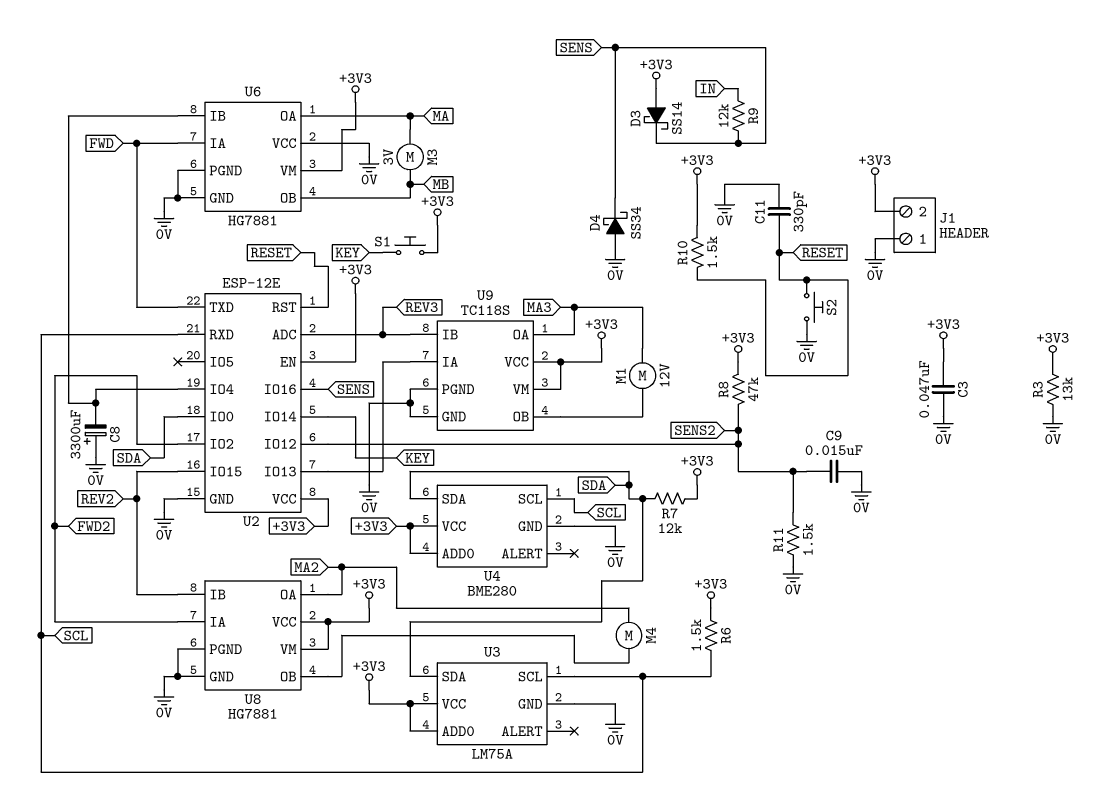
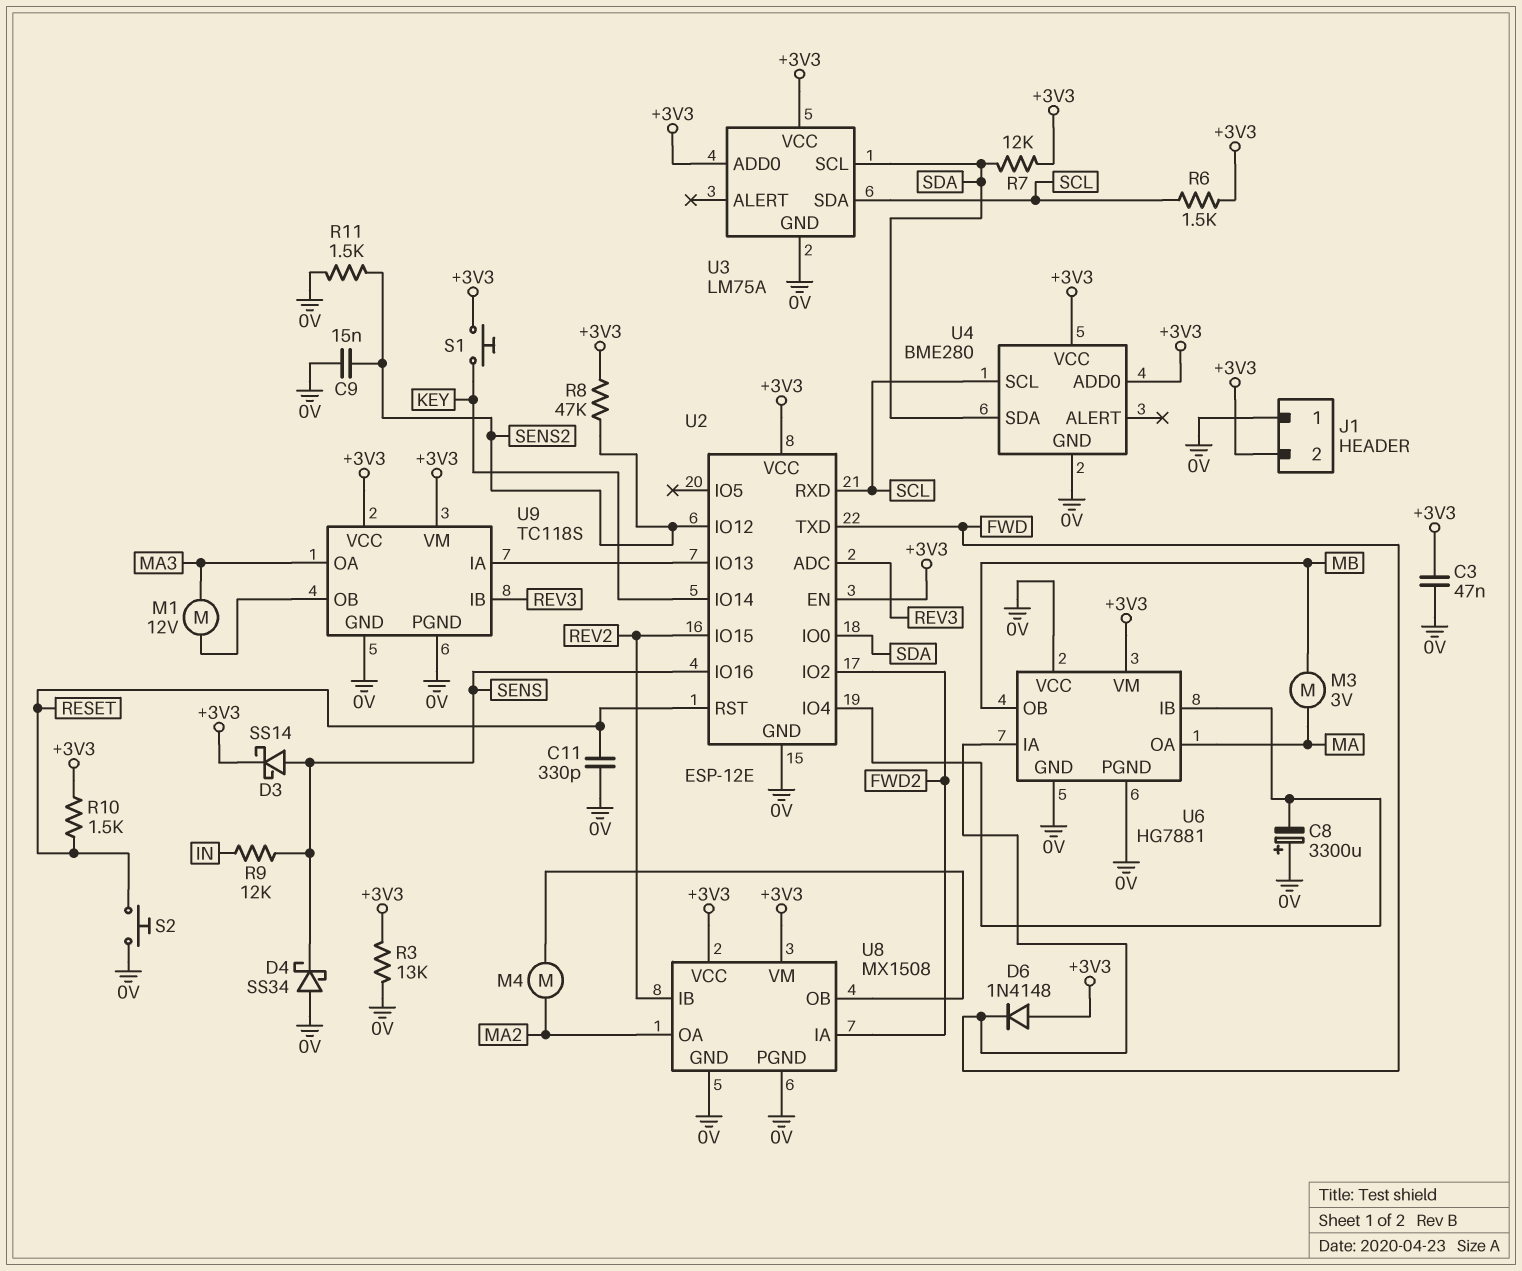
D3: schottky SS14 (A +3V3, K SENS) -> schottky SS14 (A SENS, K +3V3)
D6: none -> diode 1N4148 (A +3V3, K FWD)
U3 pin SCL: SCL -> SDA
U3 pin SDA: SDA -> SCL
U8: HG7881 -> MX1508

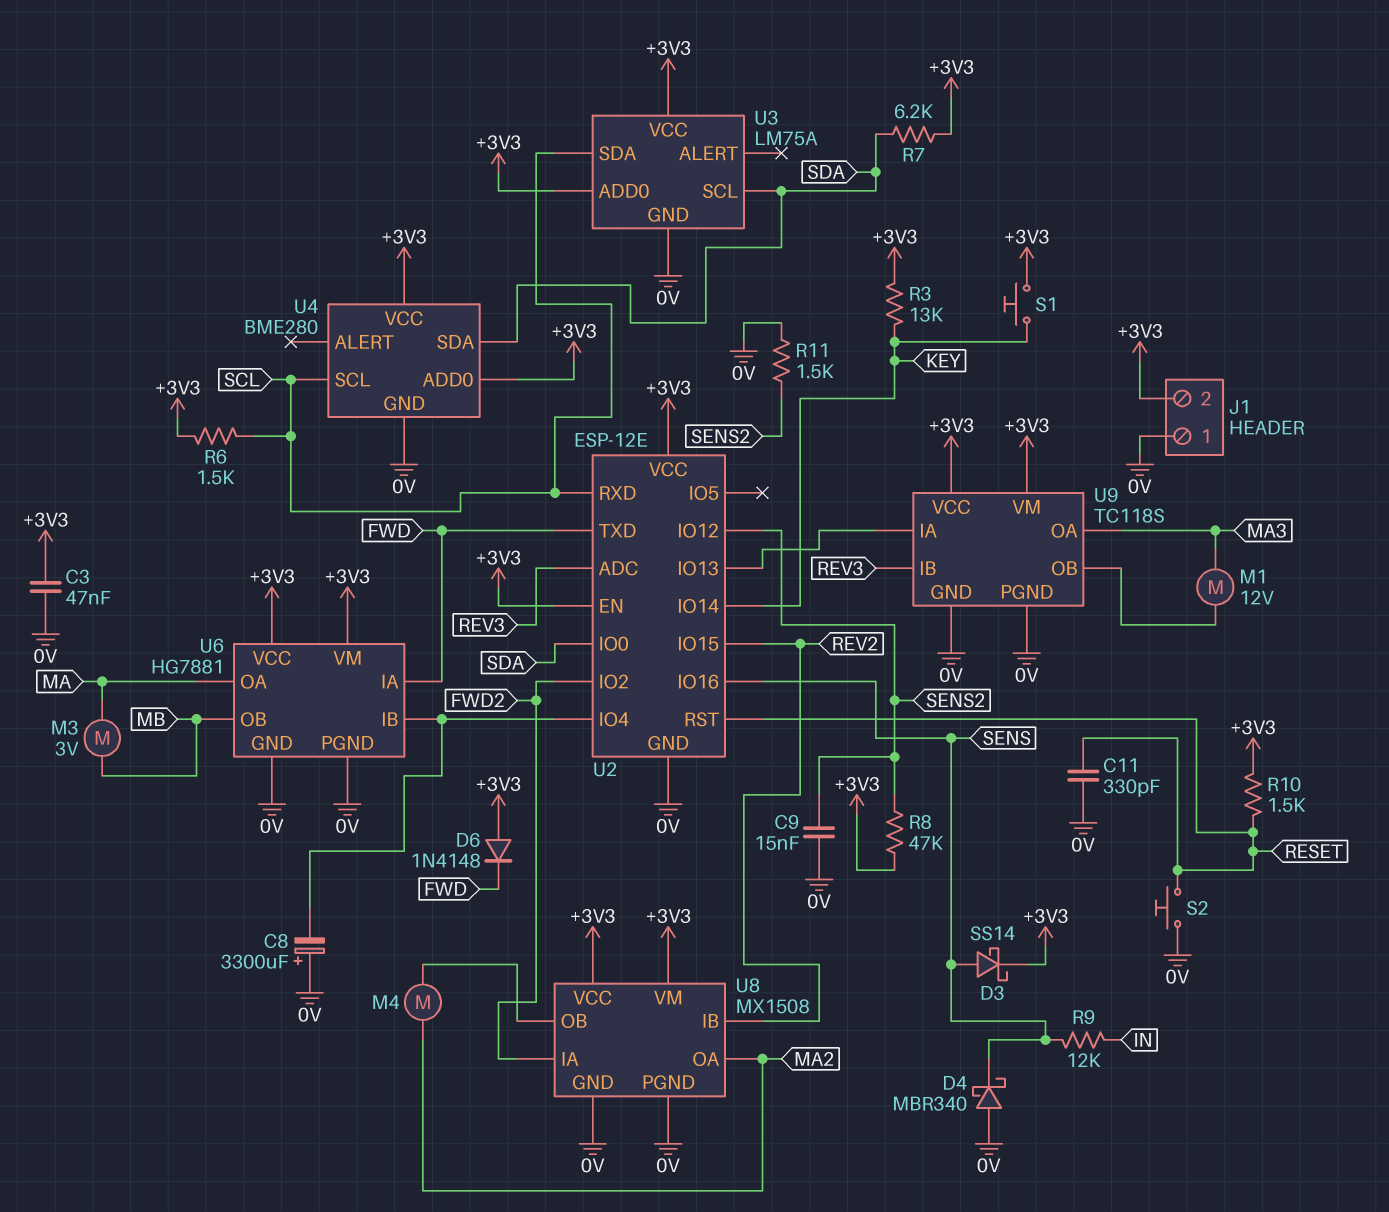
D4: schottky SS34 (A 0V, K SENS) -> schottky MBR340 (A 0V, K SENS)
R3: 13k (+3V3, 0V) -> 13k (+3V3, KEY)
R7: 12k (+3V3, SDA) -> 6.2k (+3V3, SDA)
U6 pin VCC: 0V -> +3V3

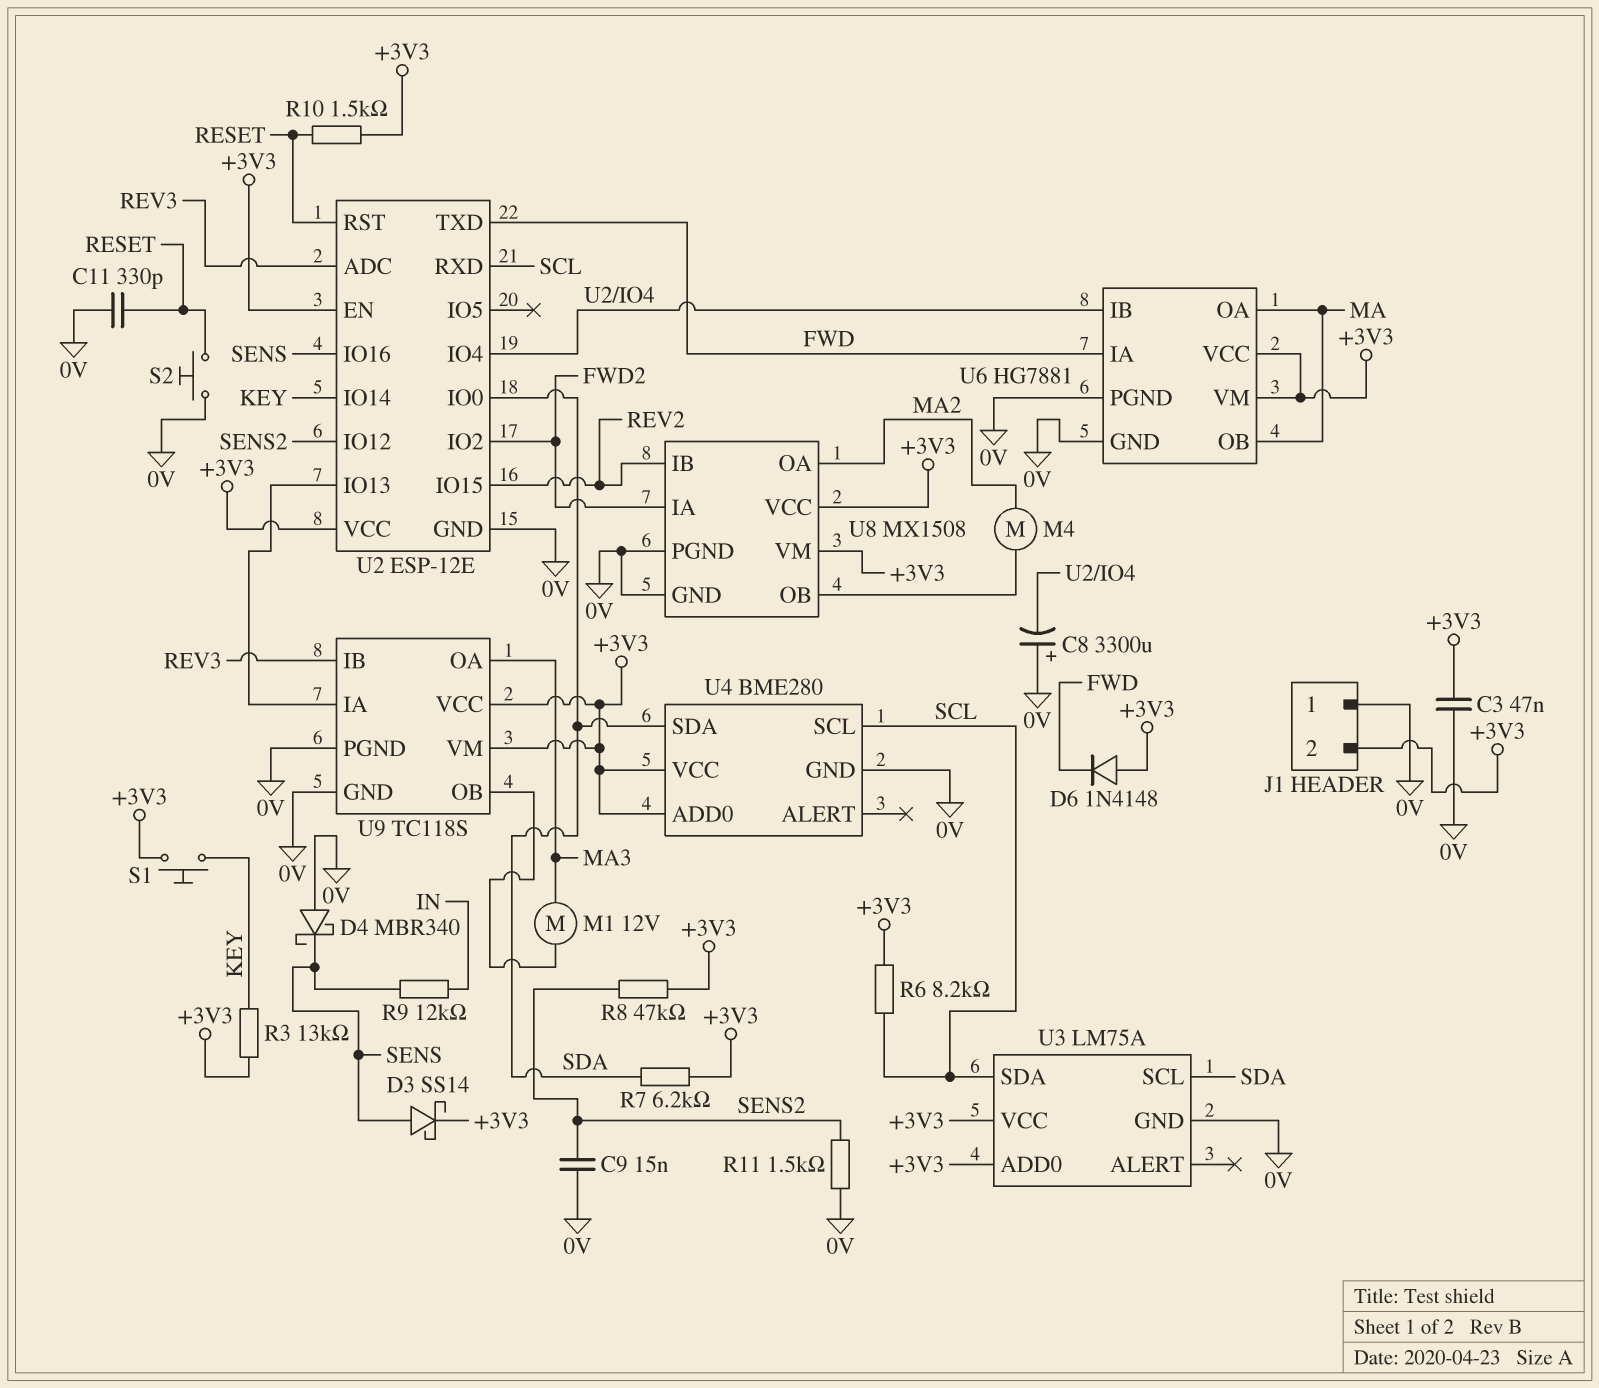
M3: motor 3V (MA, MB) -> none
R6: 1.5k (+3V3, SCL) -> 8.2k (+3V3, SCL)
U6 pin OB: MB -> MA

